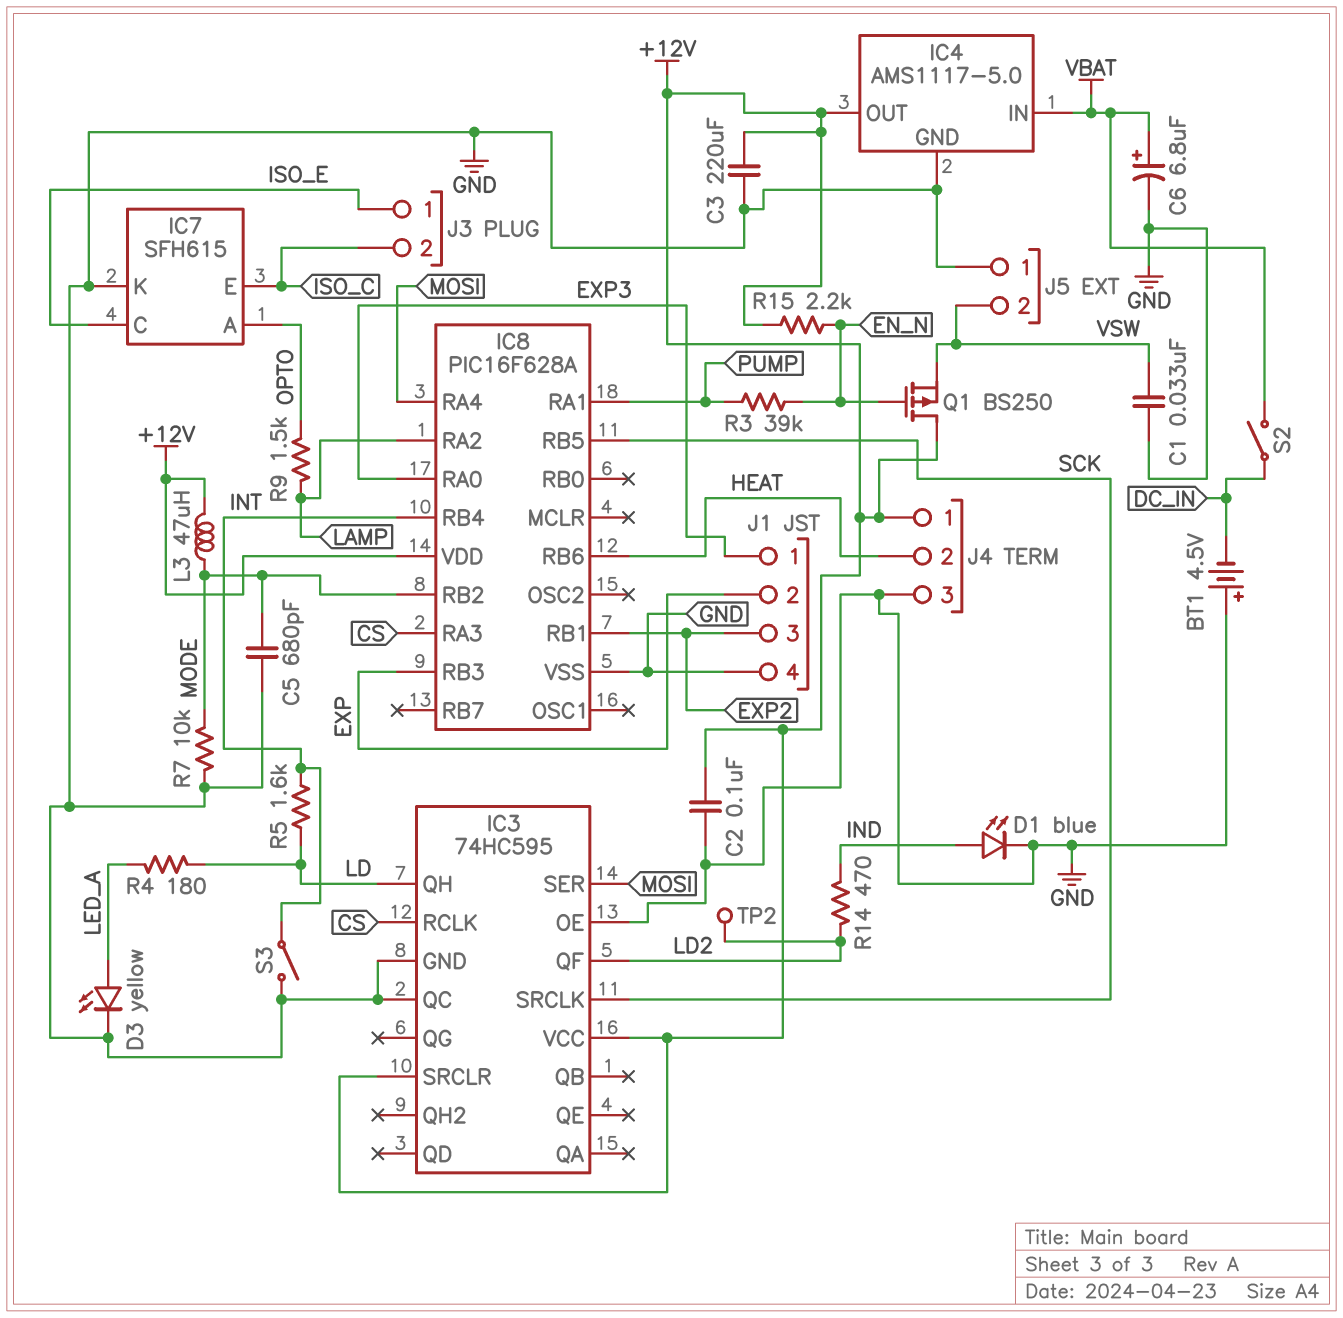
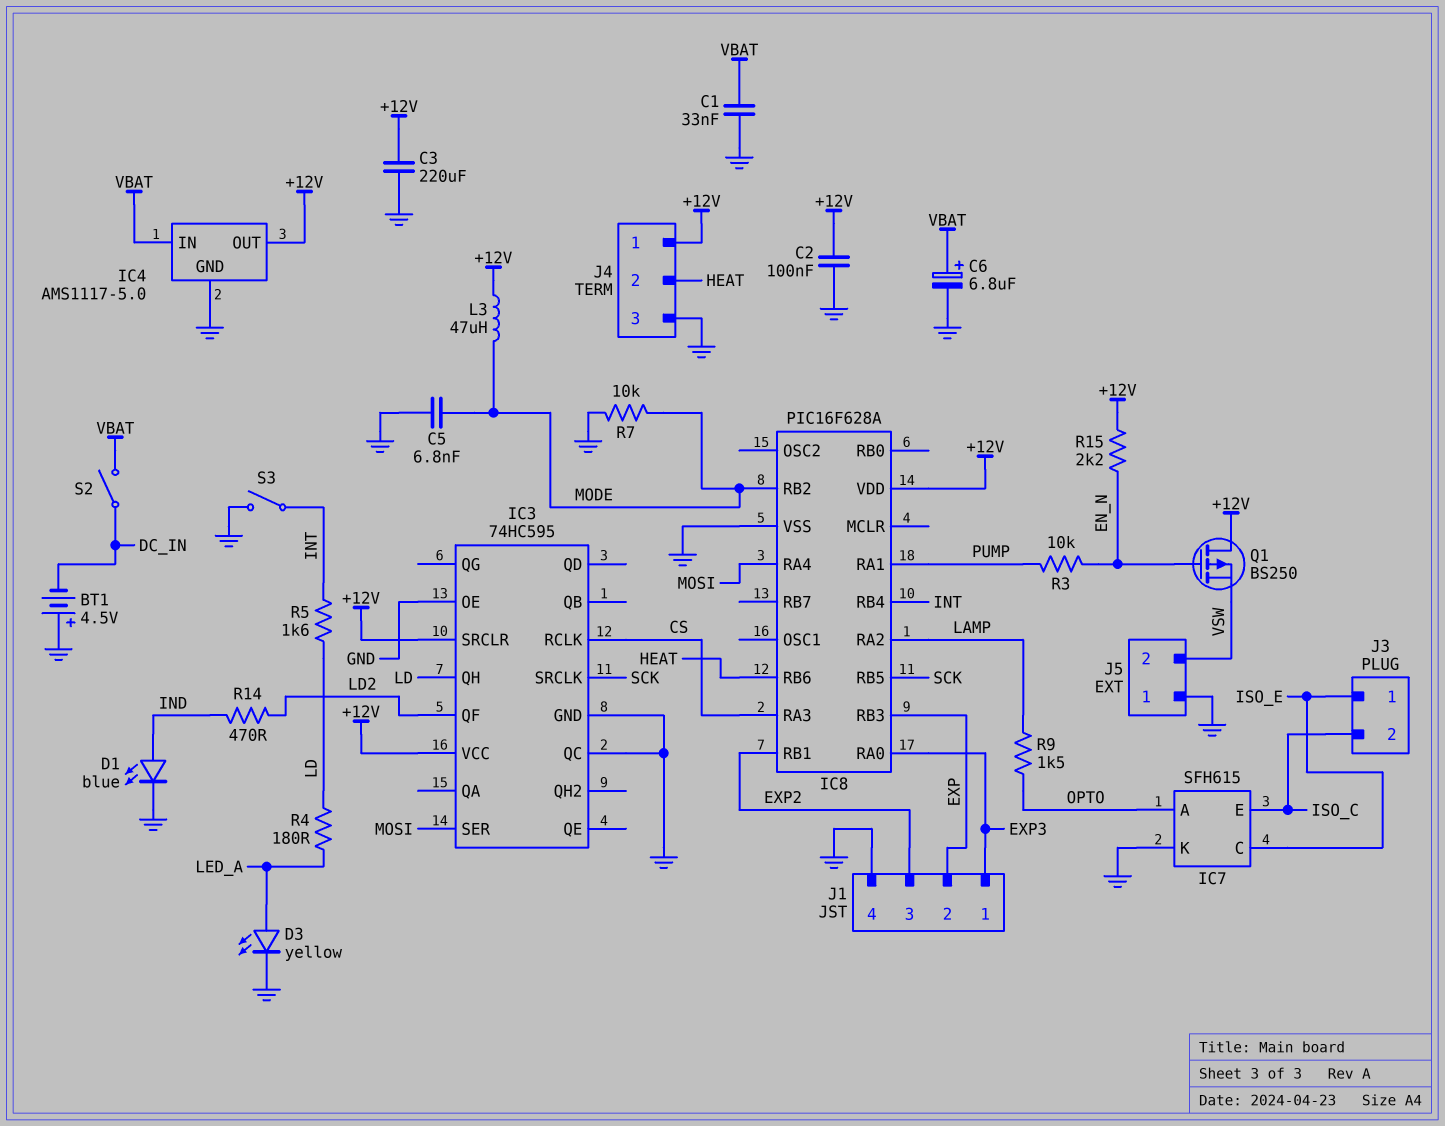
C1: 33nF (GND, VSW) -> 33nF (GND, VBAT)
C5: 680pF (GND, MODE) -> 6.8nF (GND, MODE)
R3: 39k (EN_N, PUMP) -> 10k (EN_N, PUMP)
TP2: test point (LD2) -> none

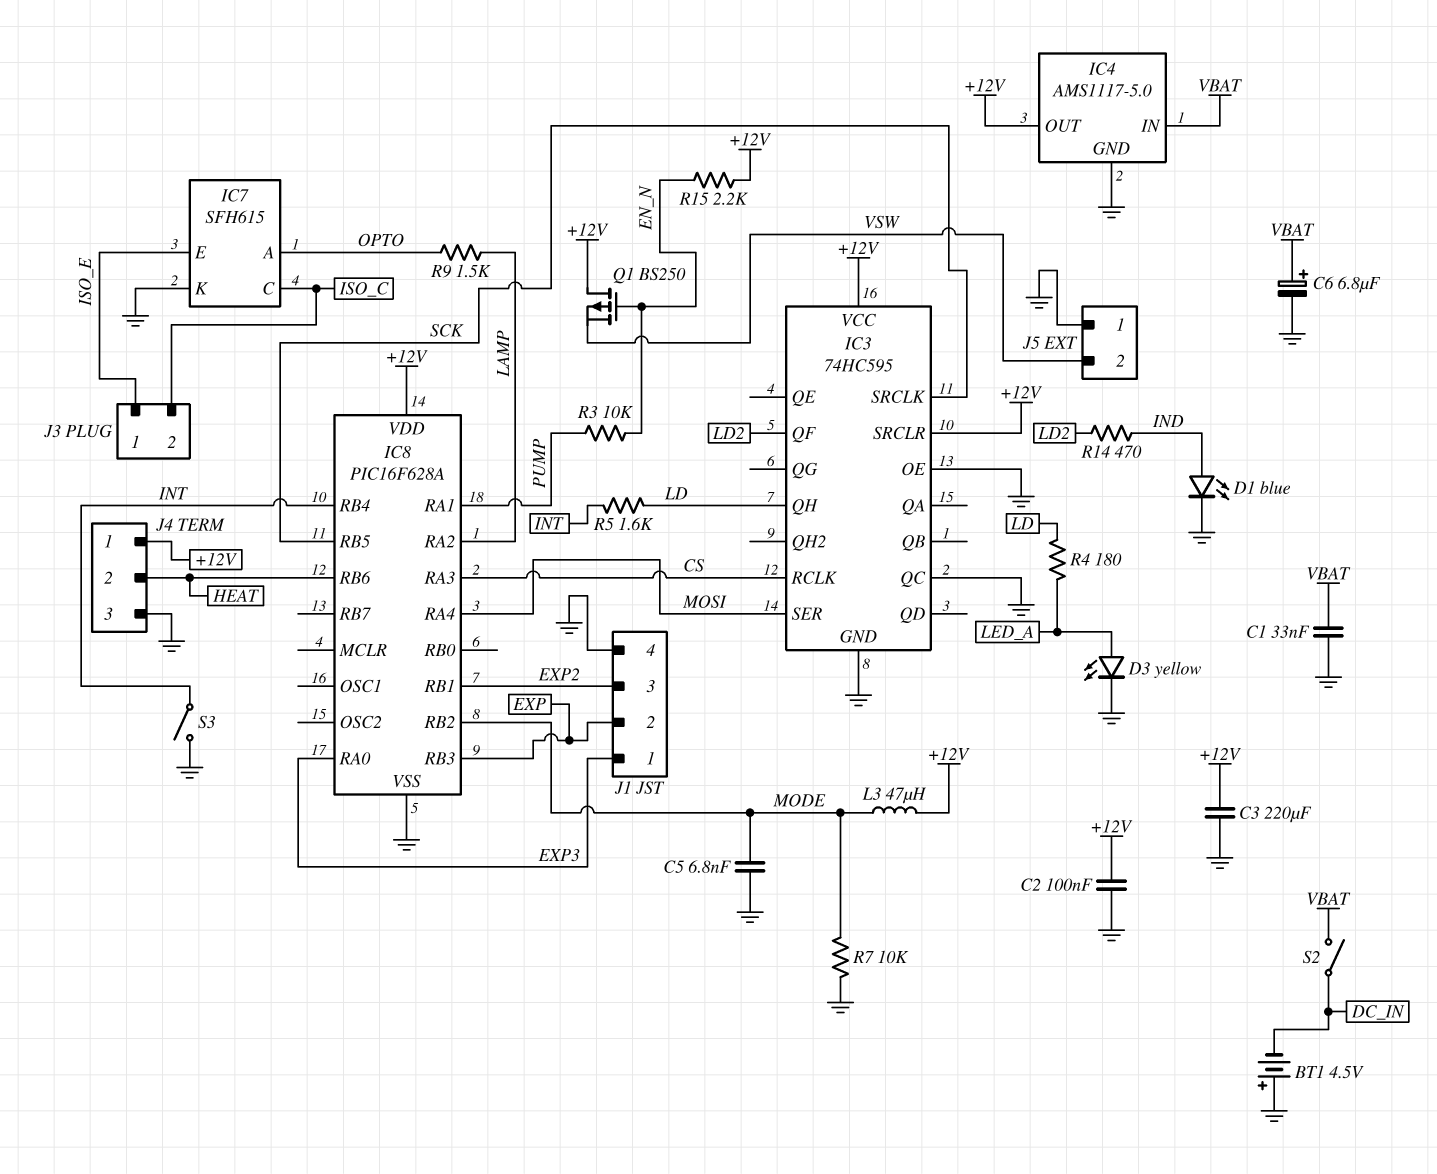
IC7 pin C: ISO_E -> ISO_C
IC7 pin E: ISO_C -> ISO_E

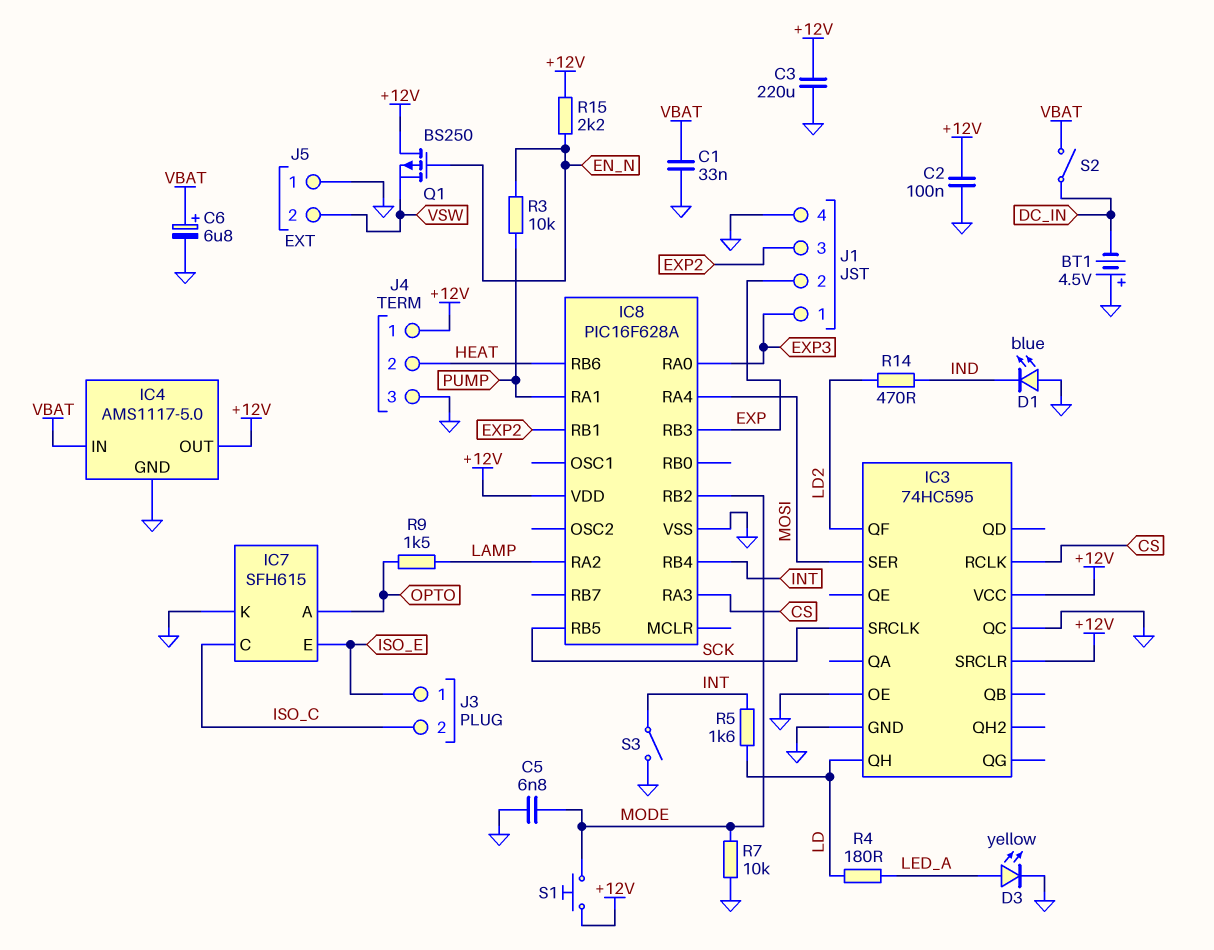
D1: LED blue (A IND, K GND) -> LED blue (A GND, K IND)
L3: 47uH (+12V, MODE) -> none
S1: none -> button (+12V, MODE)

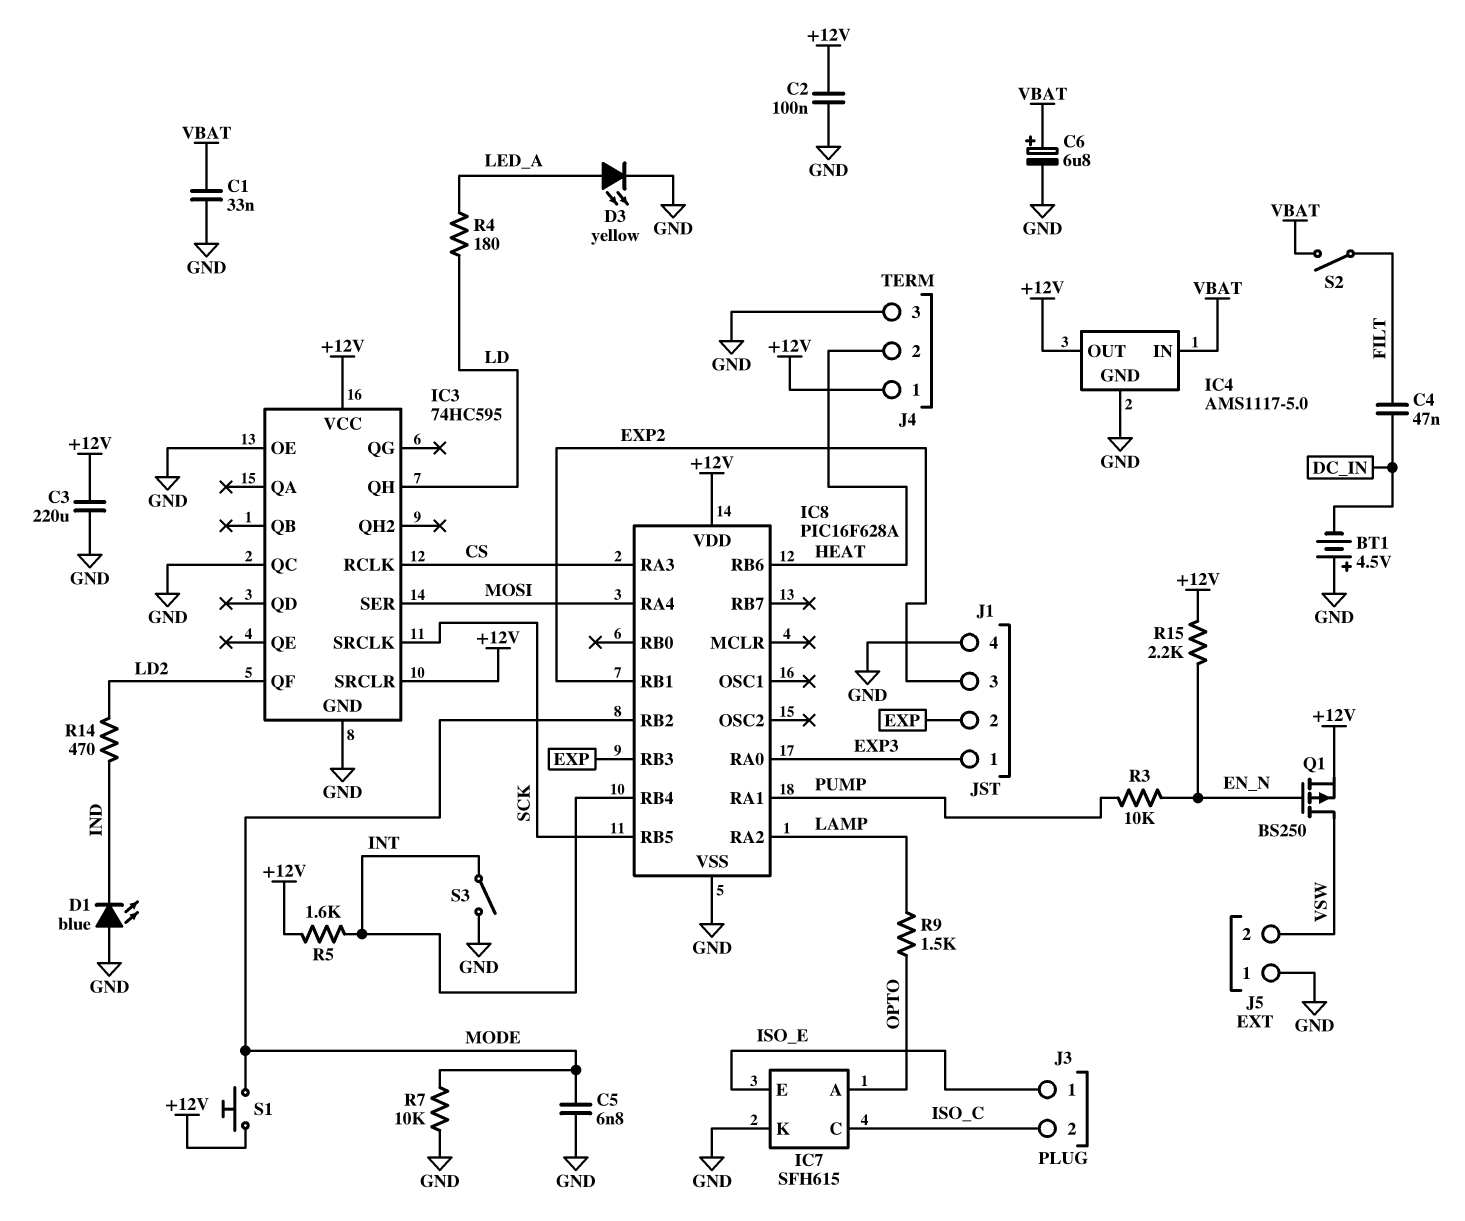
C4: none -> 47nF (DC_IN, FILT)
Q1: PMOS BS250 (G EN_N, D +12V, S VSW) -> PMOS BS250 (G EN_N, D VSW, S +12V)
R5: 1.6k (INT, LD) -> 1.6k (+12V, INT)
S2: switch (DC_IN, VBAT) -> switch (FILT, VBAT)

